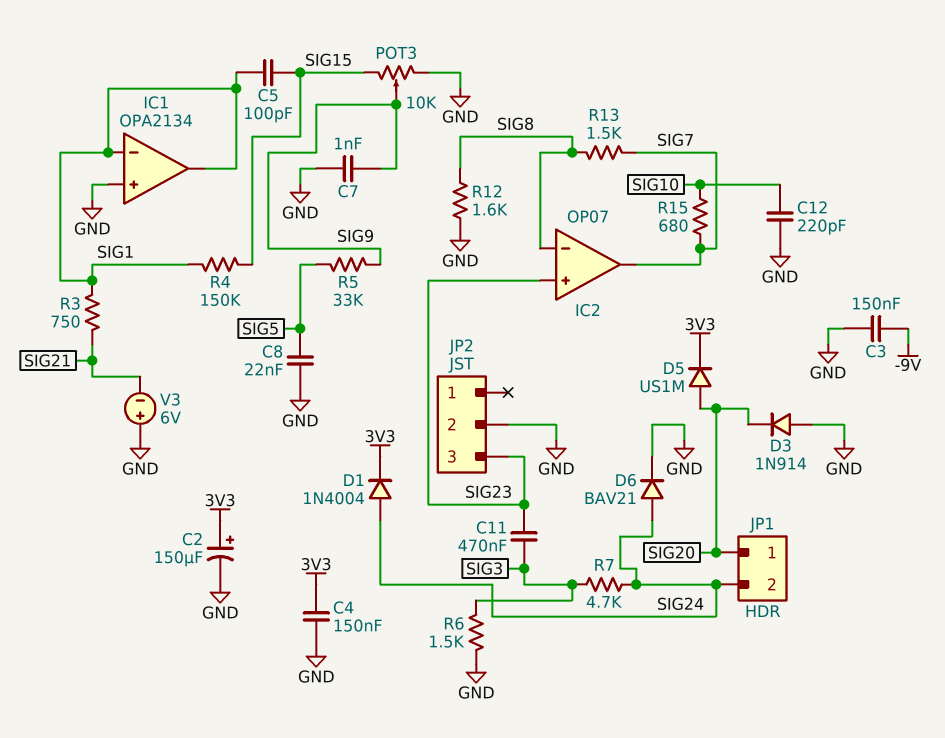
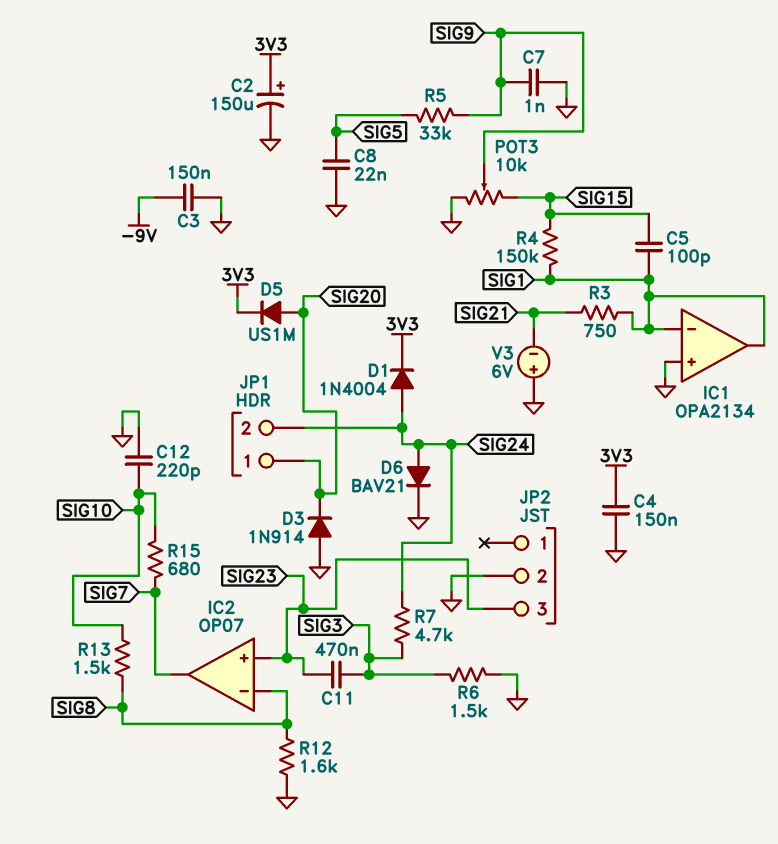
R13: 1.5k (SIG7, SIG8) -> 1.5k (SIG8, SIG10)

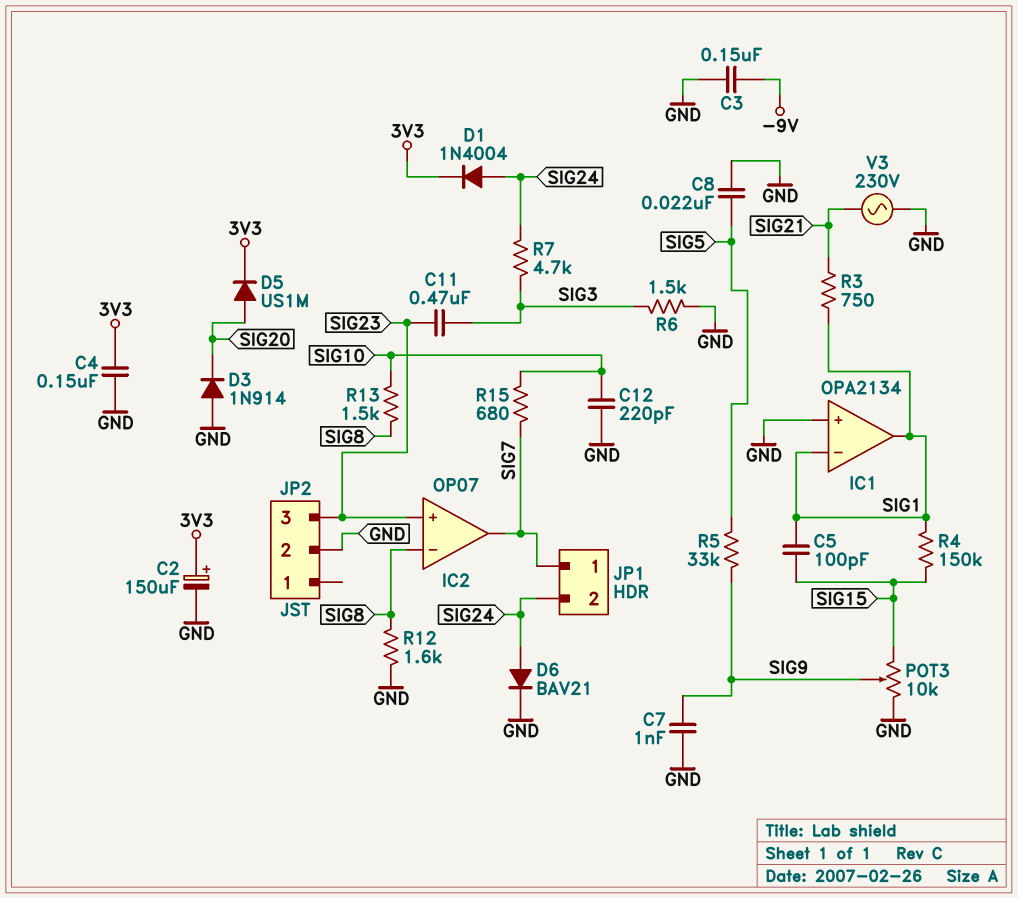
JP1 pin 1: SIG20 -> SIG7
V3: 6V (plus GND, minus SIG21) -> AC 230V (GND, SIG21)

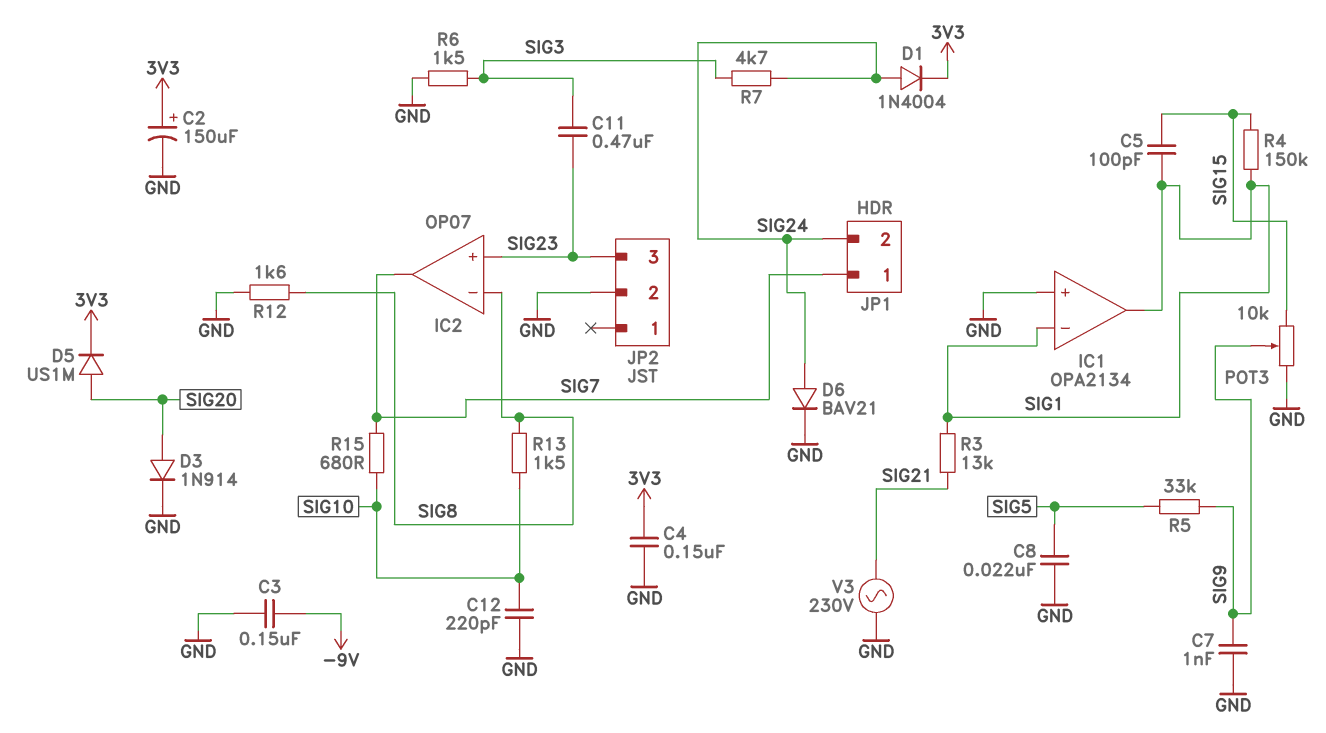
D3: diode 1N914 (A GND, K SIG20) -> diode 1N914 (A SIG20, K GND)
R3: 750 (SIG1, SIG21) -> 13k (SIG1, SIG21)

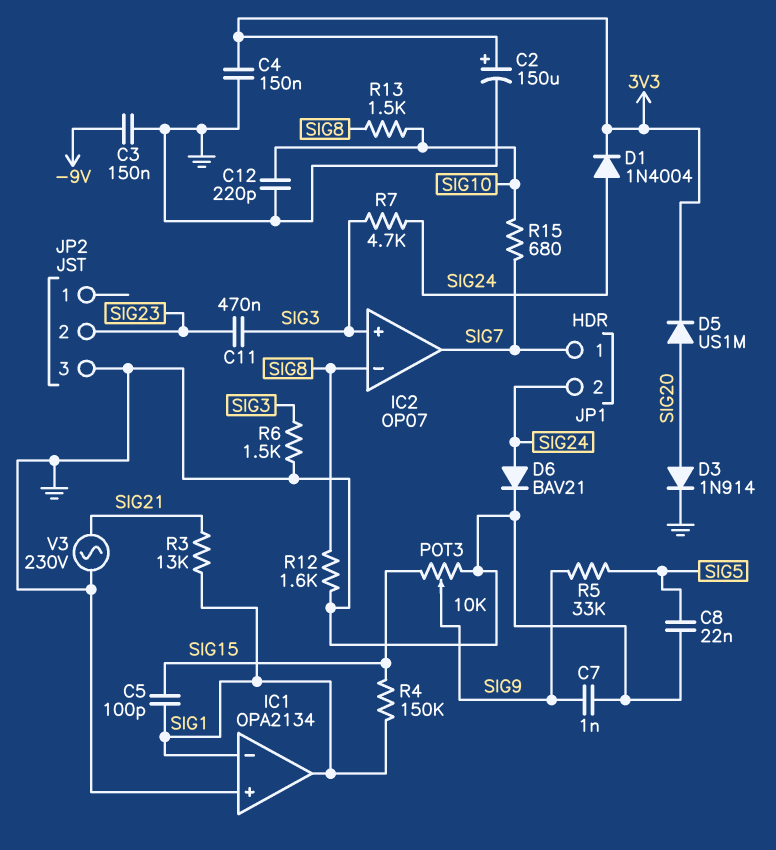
IC2 pin in+: SIG23 -> SIG3
JP2 pin 2: GND -> SIG23
JP2 pin 3: SIG23 -> GND

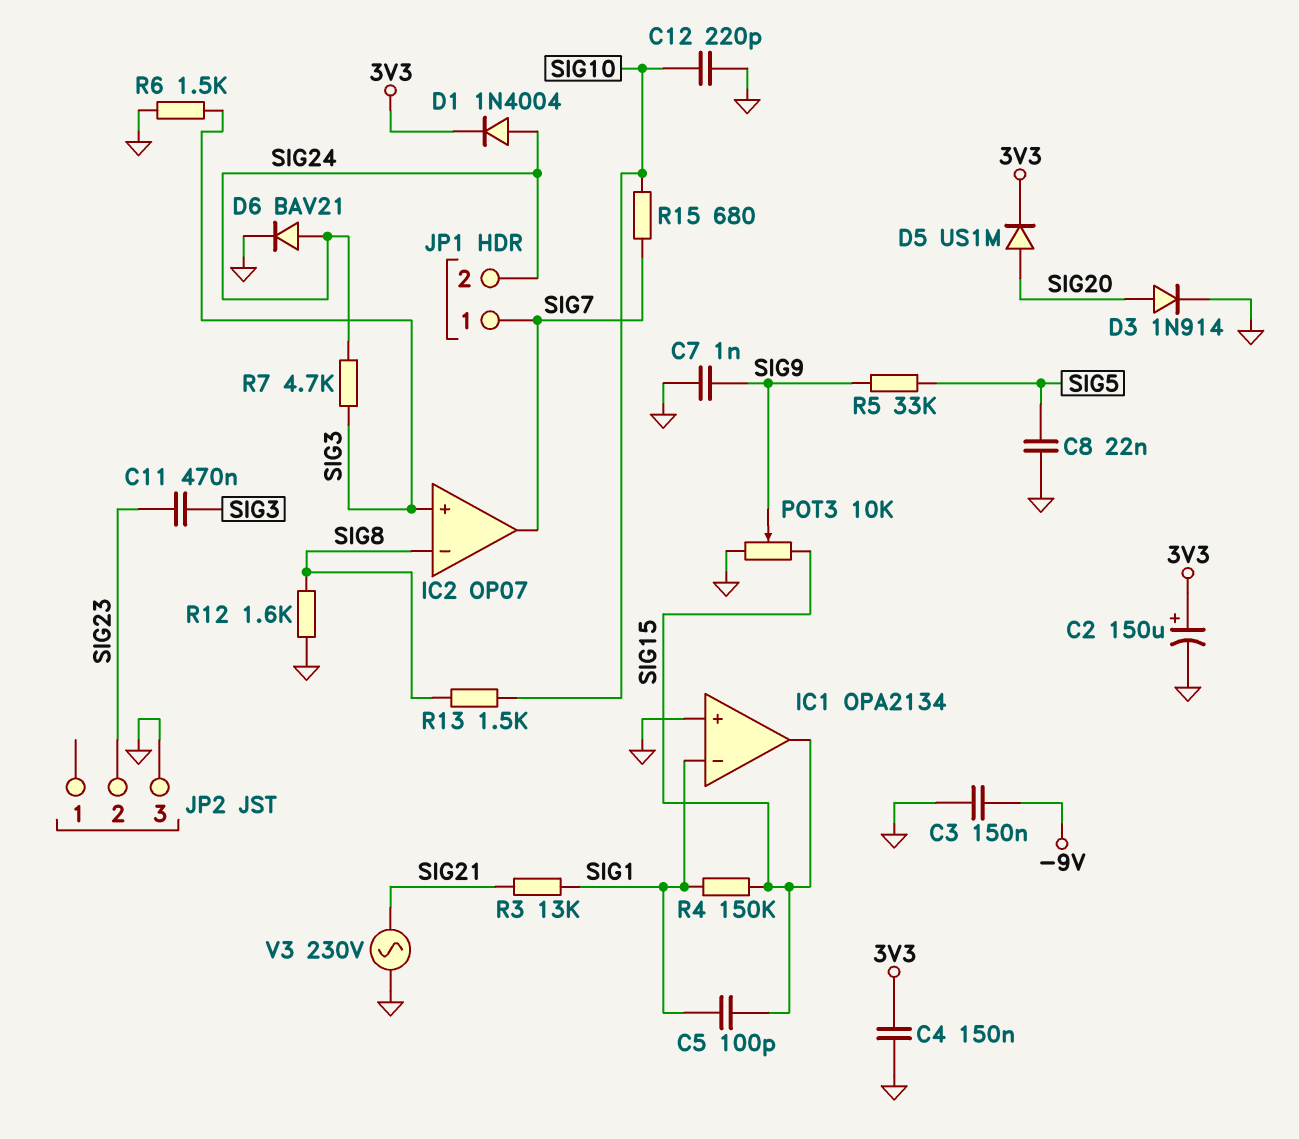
IC1 pin out: SIG1 -> SIG15

